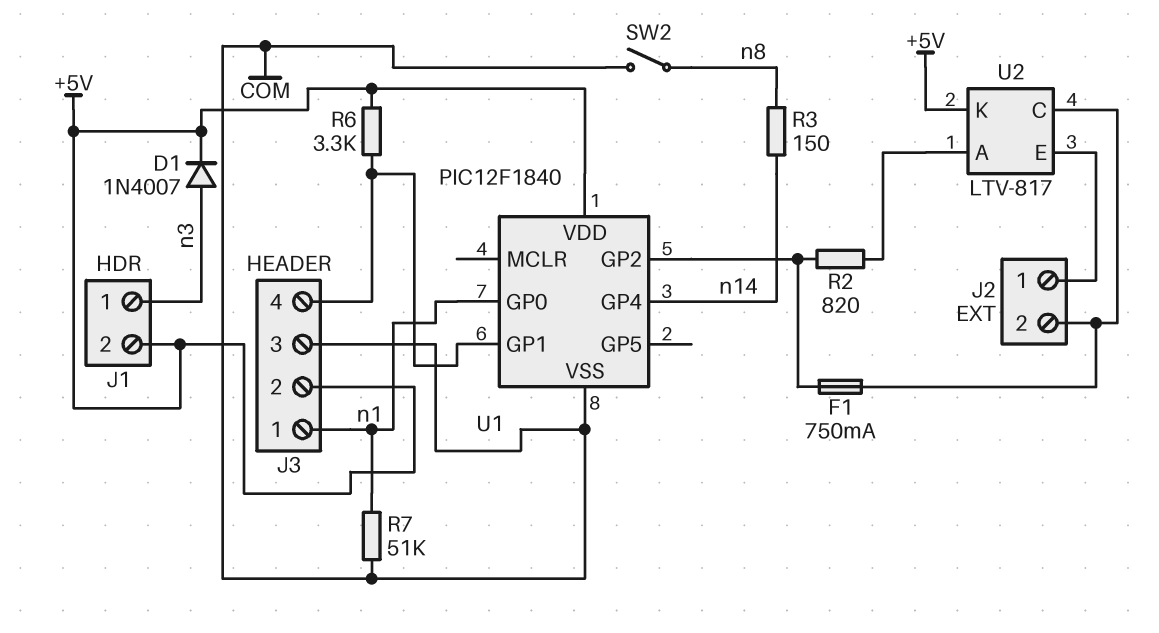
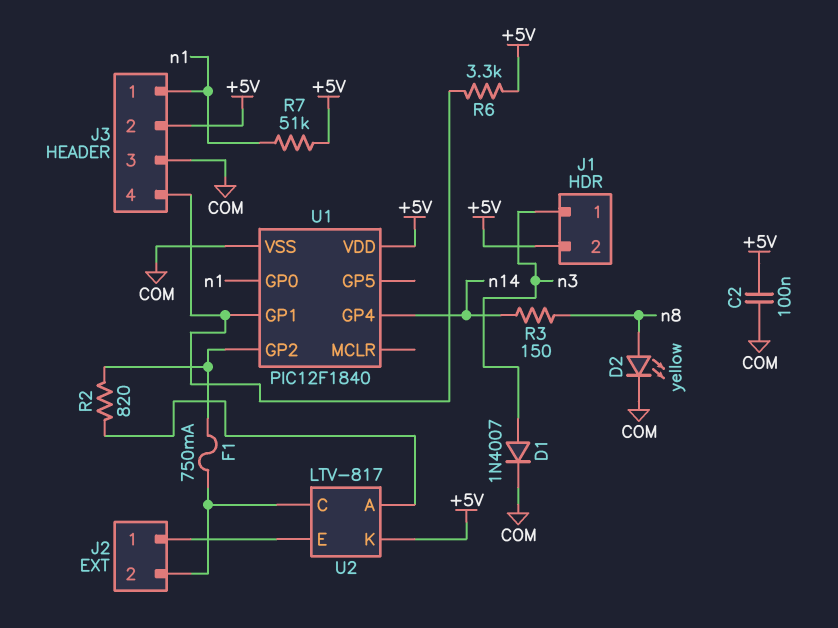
C2: none -> 100nF (+5V, COM)
D1: diode 1N4007 (A n3, K +5V) -> diode 1N4007 (A n3, K COM)
D2: none -> LED yellow (A n8, K COM)
R7: 51k (COM, n1) -> 51k (+5V, n1)
SW2: switch (COM, n8) -> none

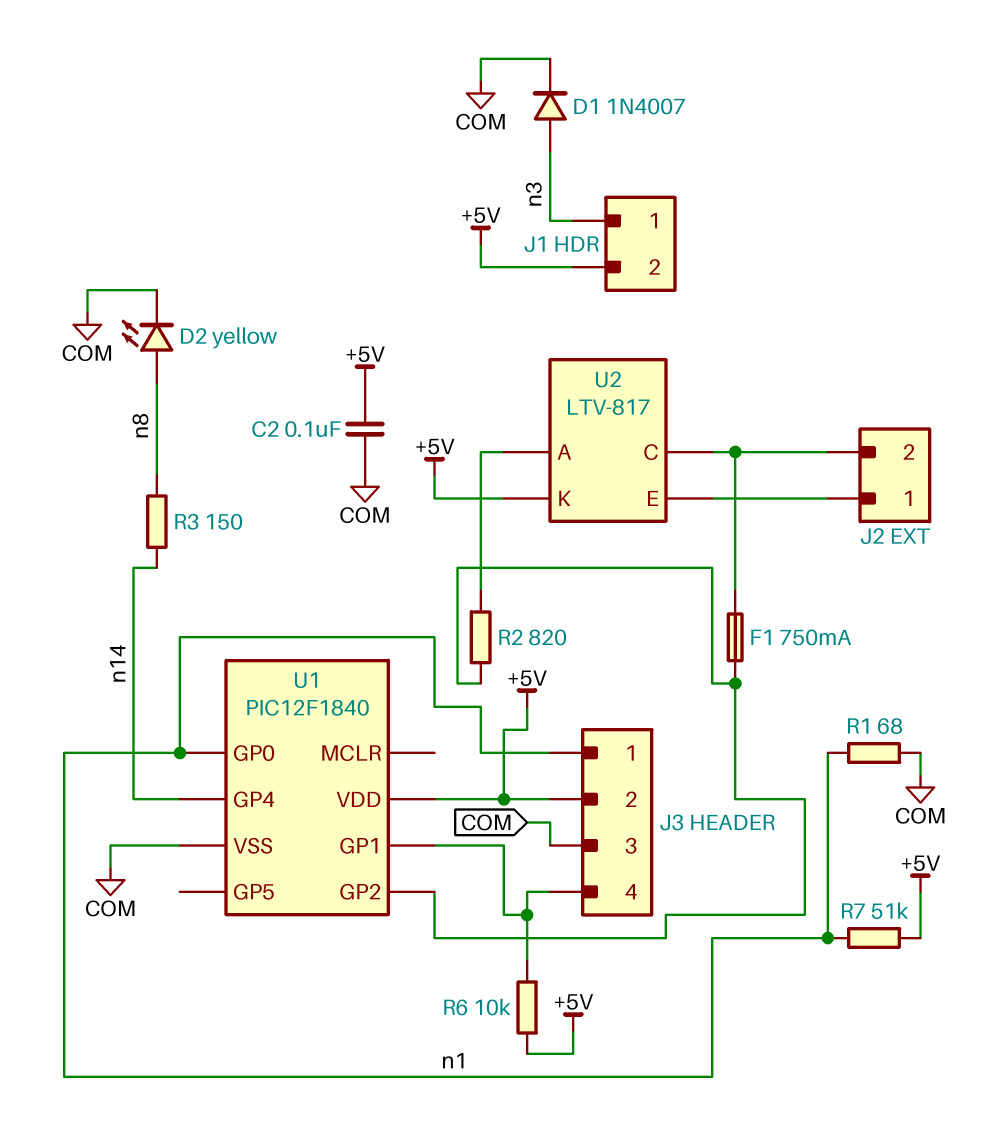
R1: none -> 68 (COM, n1)
R6: 3.3k (+5V, J3/4) -> 10k (+5V, J3/4)

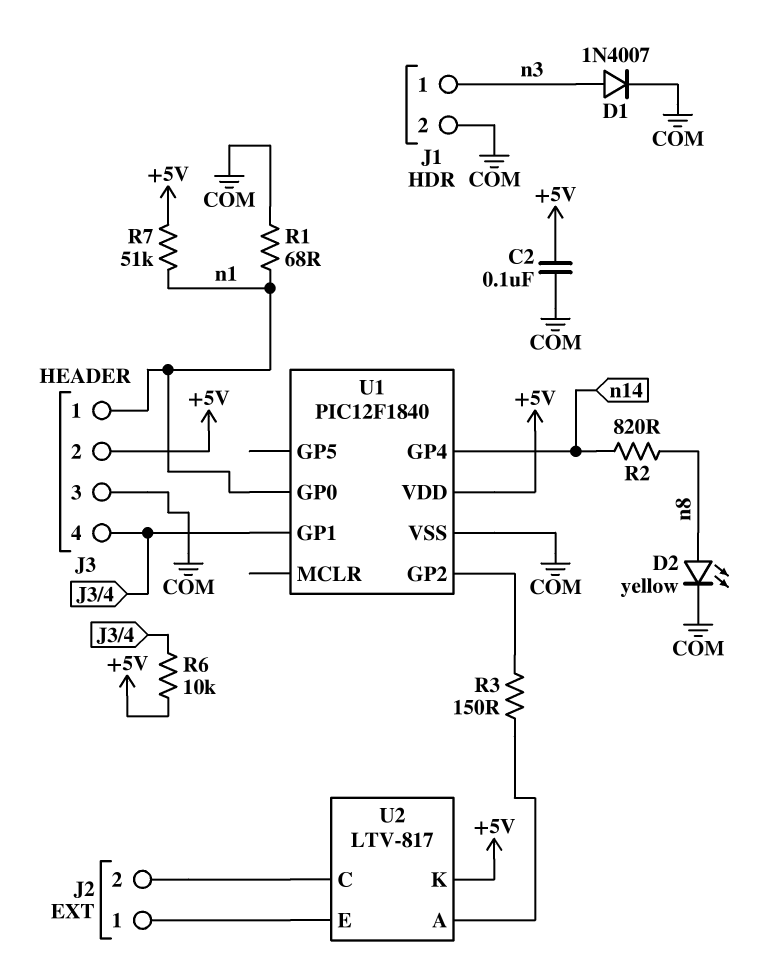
F1: 750mA (J2/2, U1/GP2) -> none
J1 pin 2: +5V -> COM
R2: 820 (U1/GP2, U2/A) -> 820 (n8, n14)
R3: 150 (n8, n14) -> 150 (U1/GP2, U2/A)

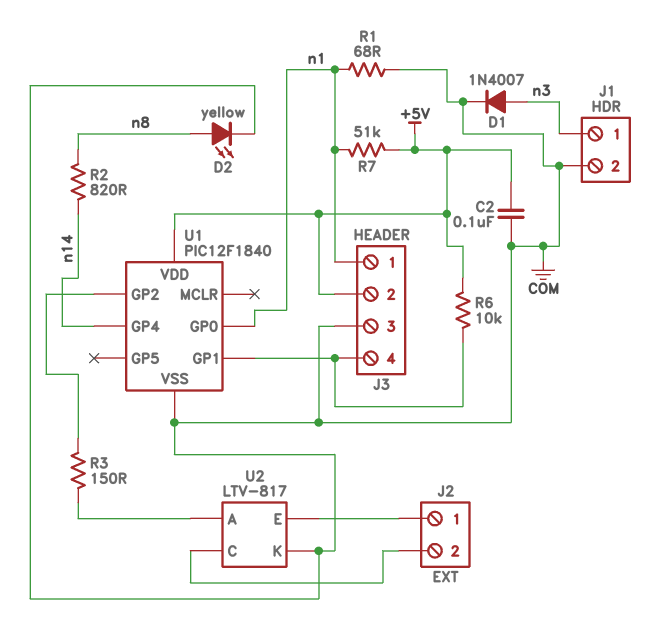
U2 pin K: +5V -> COM

